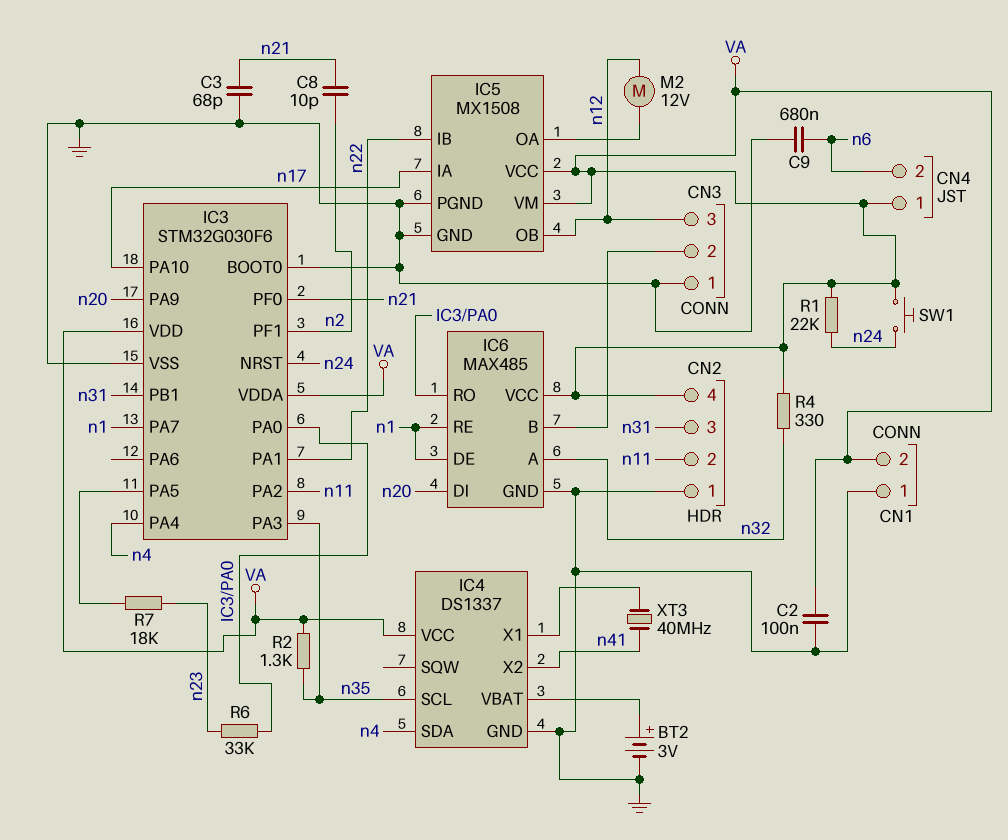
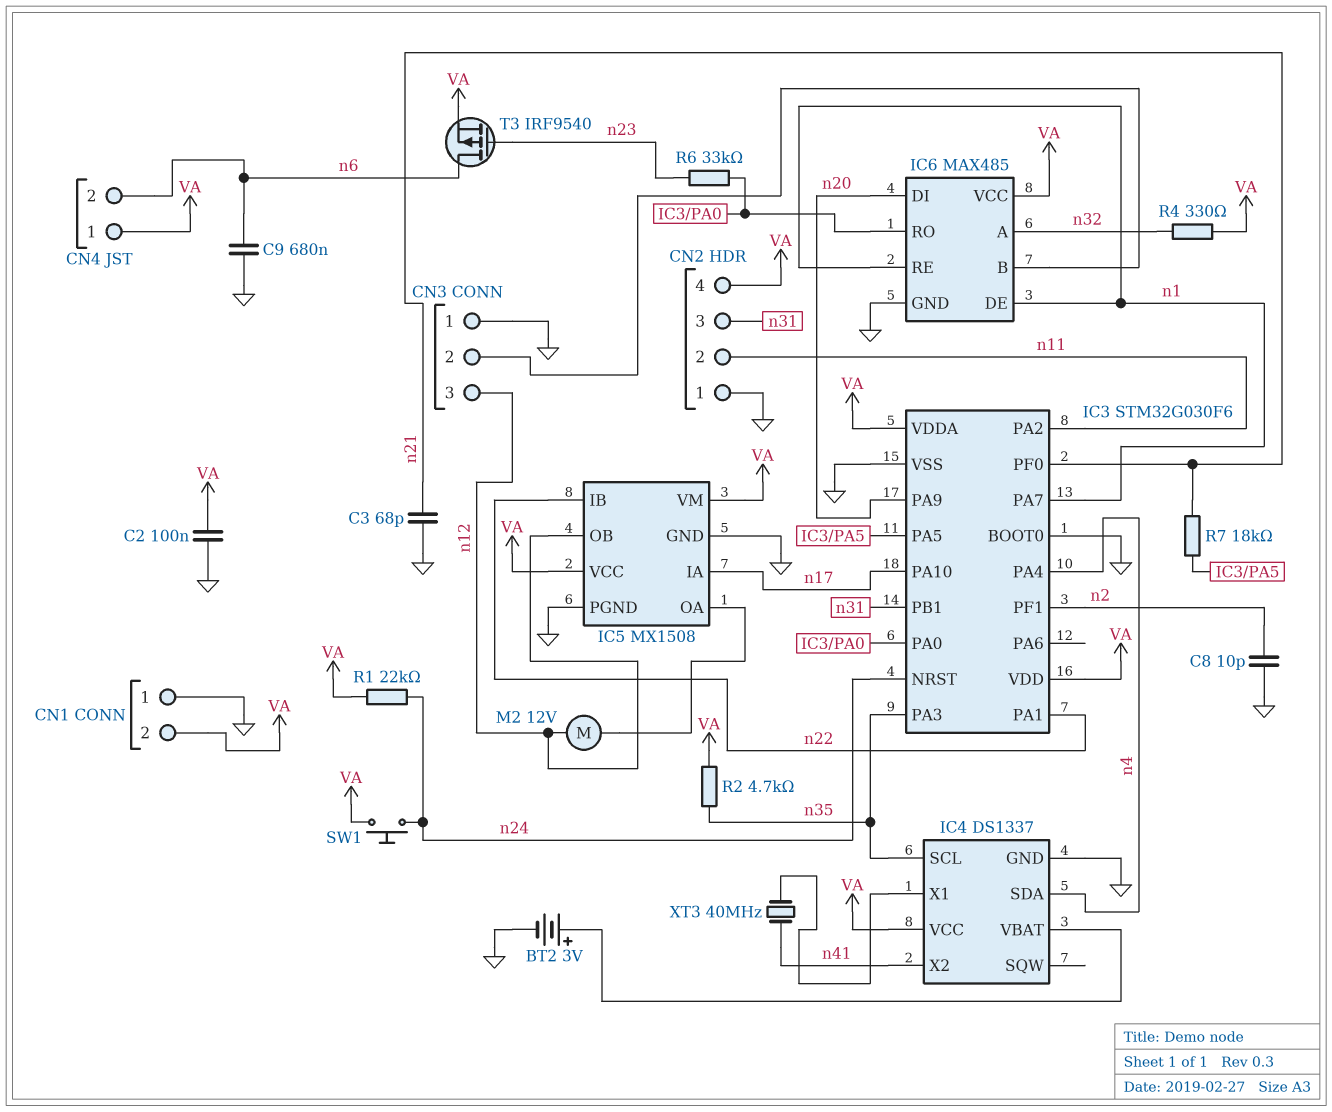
C8: 10pF (n2, n21) -> 10pF (GND, n2)
R2: 1.3k (VA, n35) -> 4.7k (VA, n35)
R7: 18k (IC3/PA5, n23) -> 18k (IC3/PA5, n21)
T3: none -> PMOS IRF9540 (G n23, D n6, S VA)

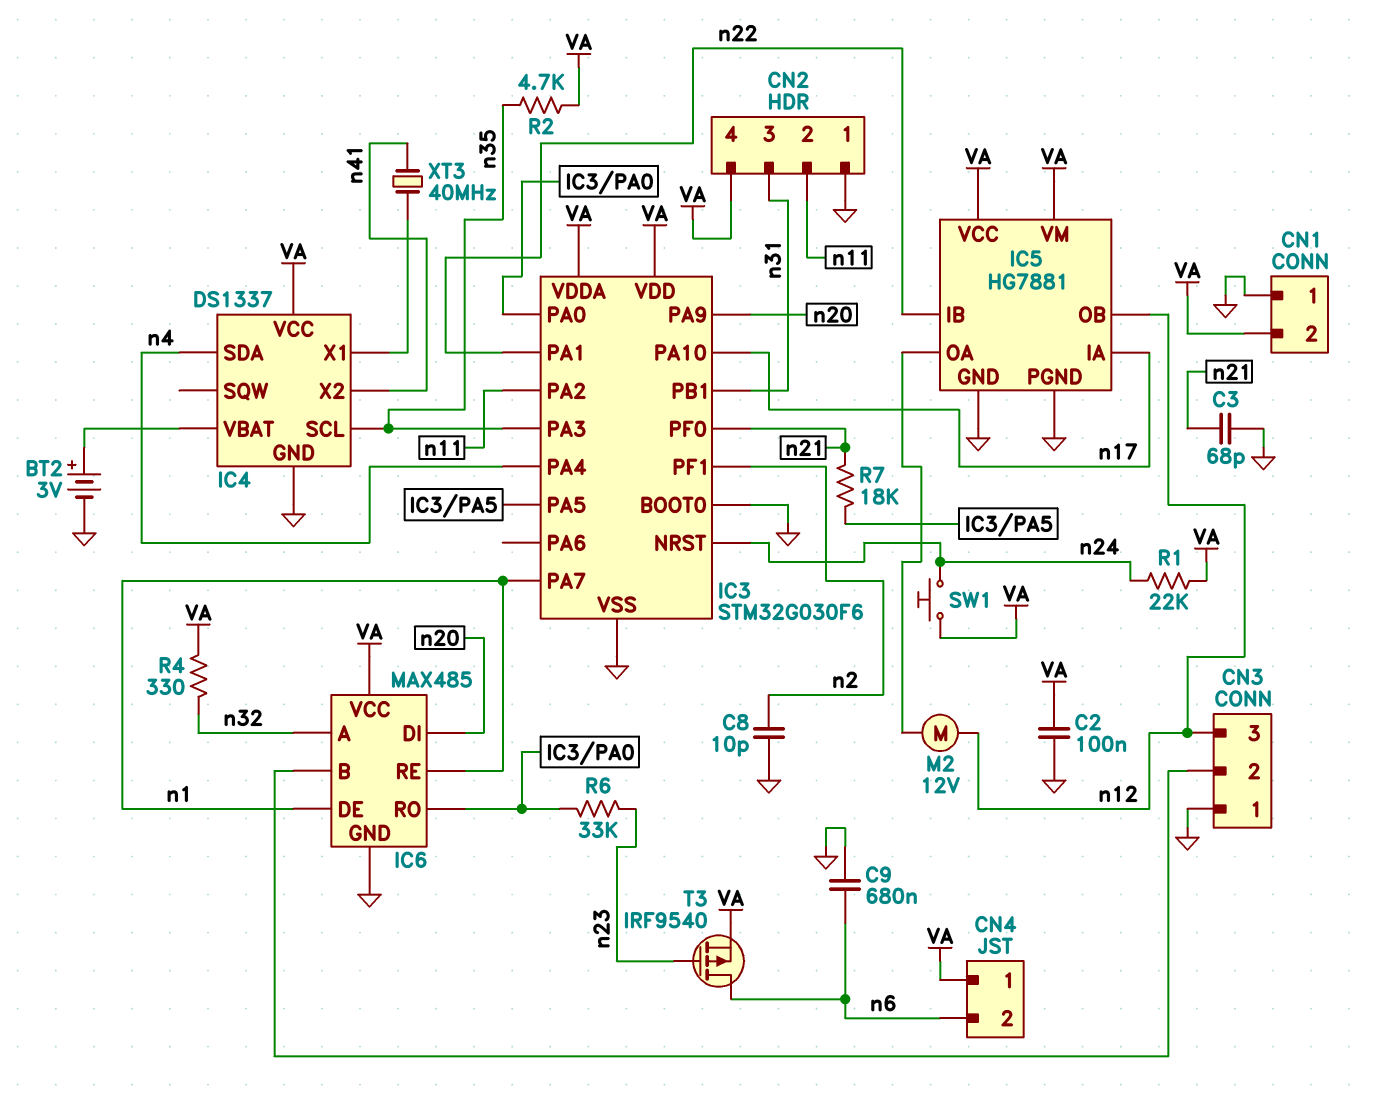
IC5: MX1508 -> HG7881

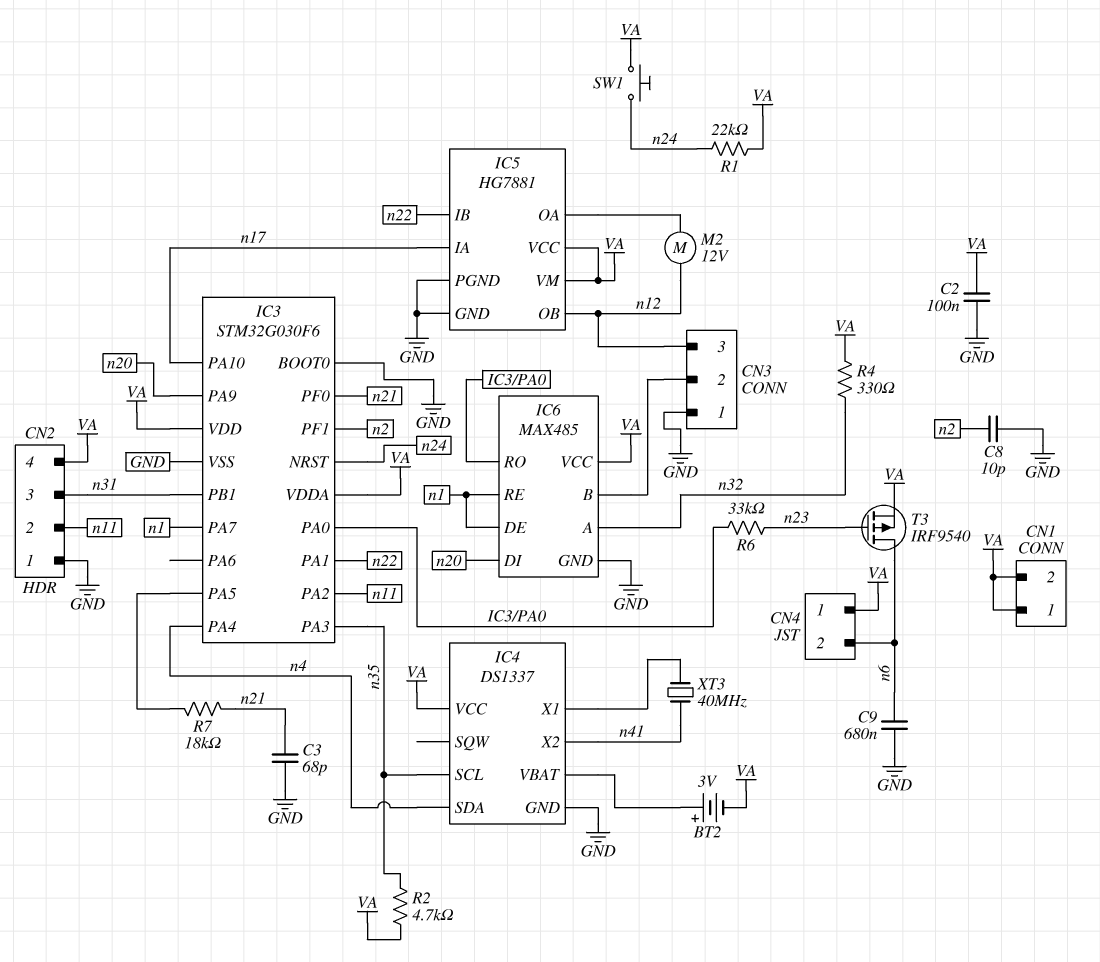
BT2: 3V (plus IC4/VBAT, minus GND) -> 3V (plus IC4/VBAT, minus VA)
CN1 pin 1: GND -> VA

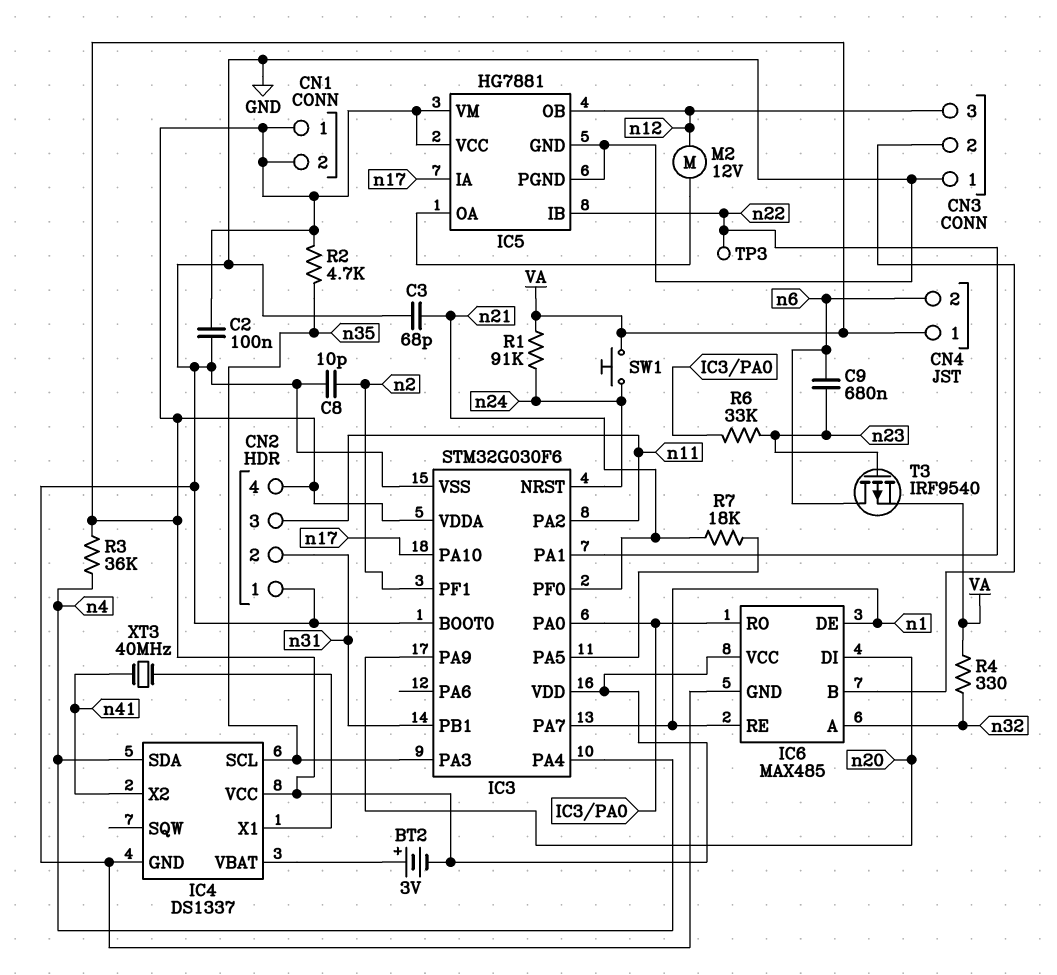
C9: 680nF (GND, n6) -> 680nF (n6, n23)
CN2 pin 2: n11 -> n31
CN2 pin 3: n31 -> n11
R1: 22k (VA, n24) -> 91k (VA, n24)
R3: none -> 36k (VA, n4)
TP3: none -> test point (n22)

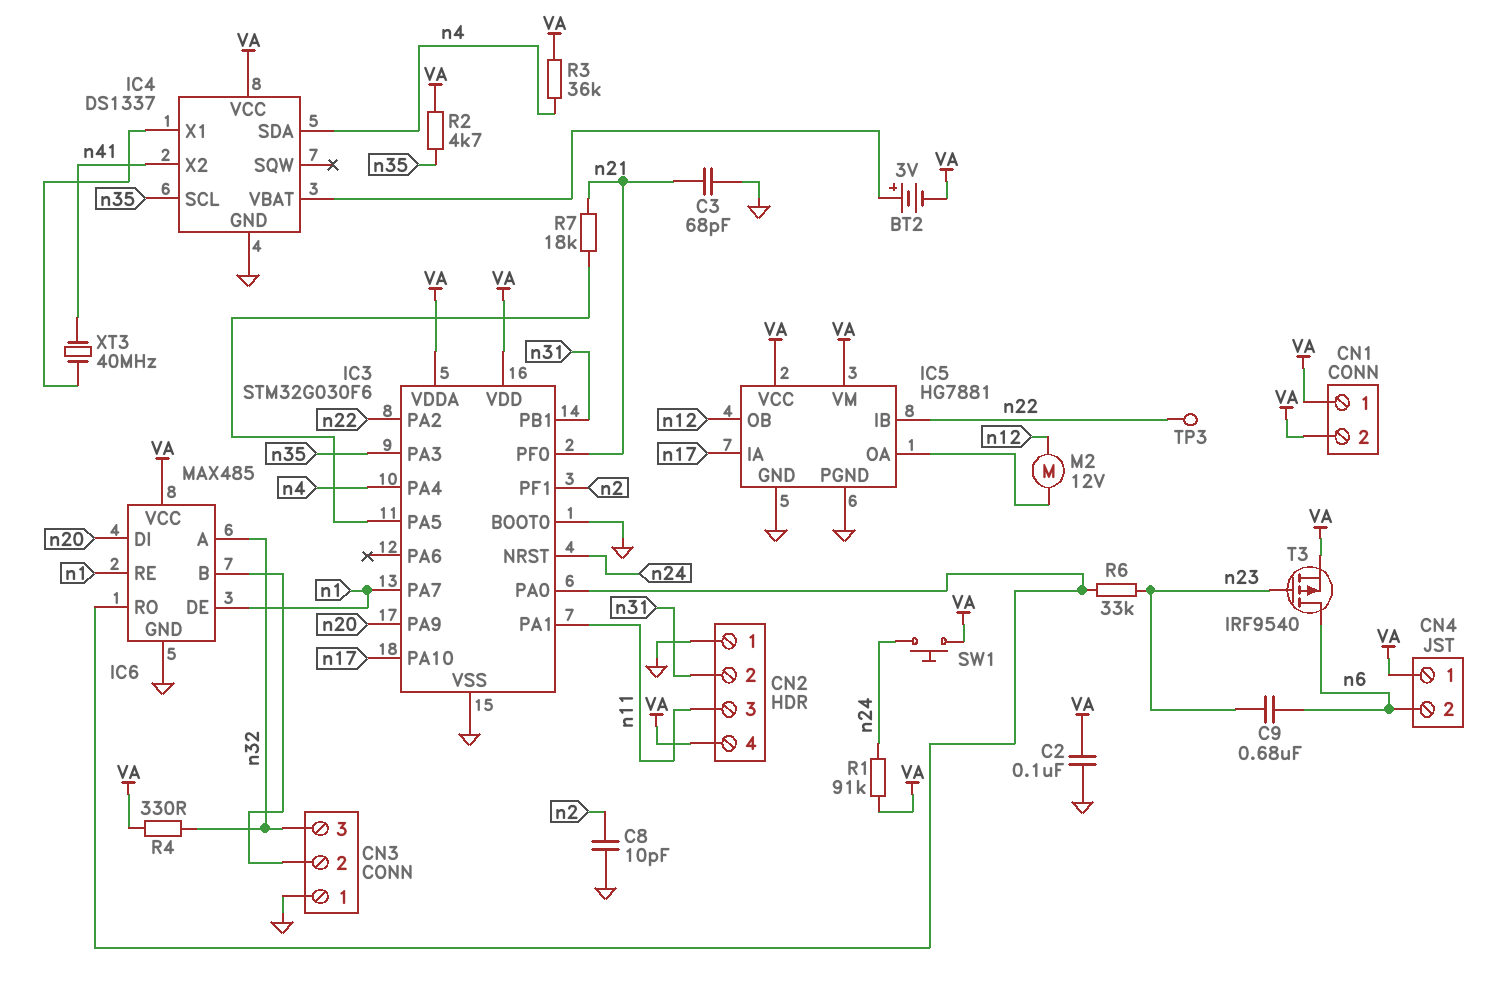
CN3 pin 3: n12 -> n32
IC3 pin PA1: n22 -> n11
IC3 pin PA2: n11 -> n22

